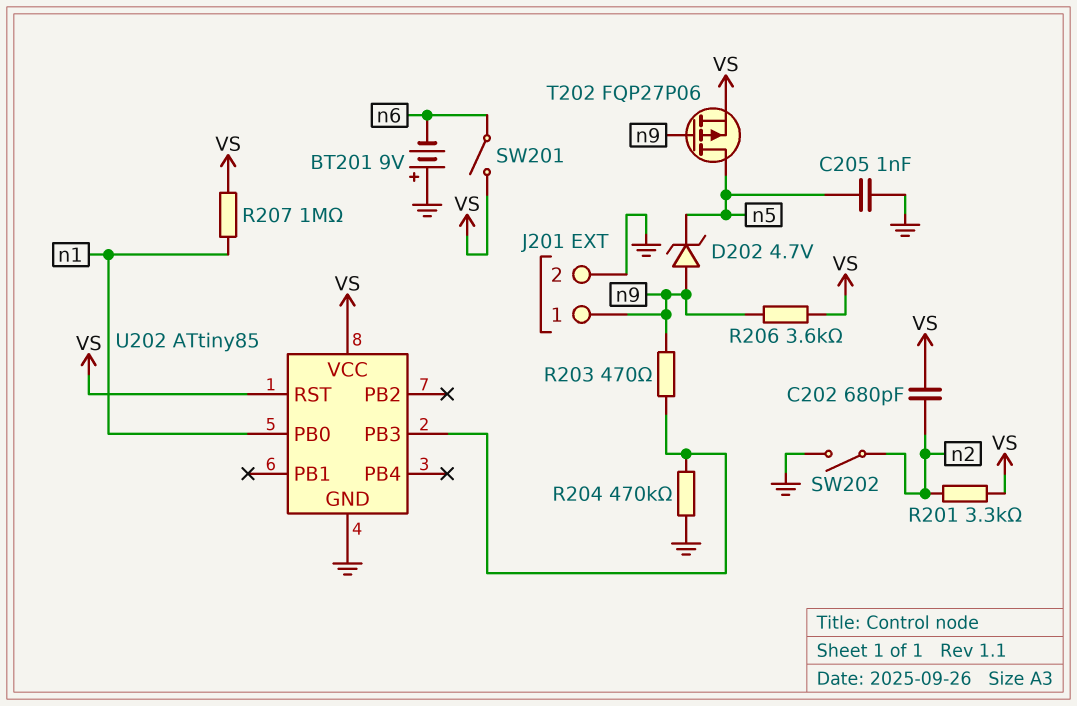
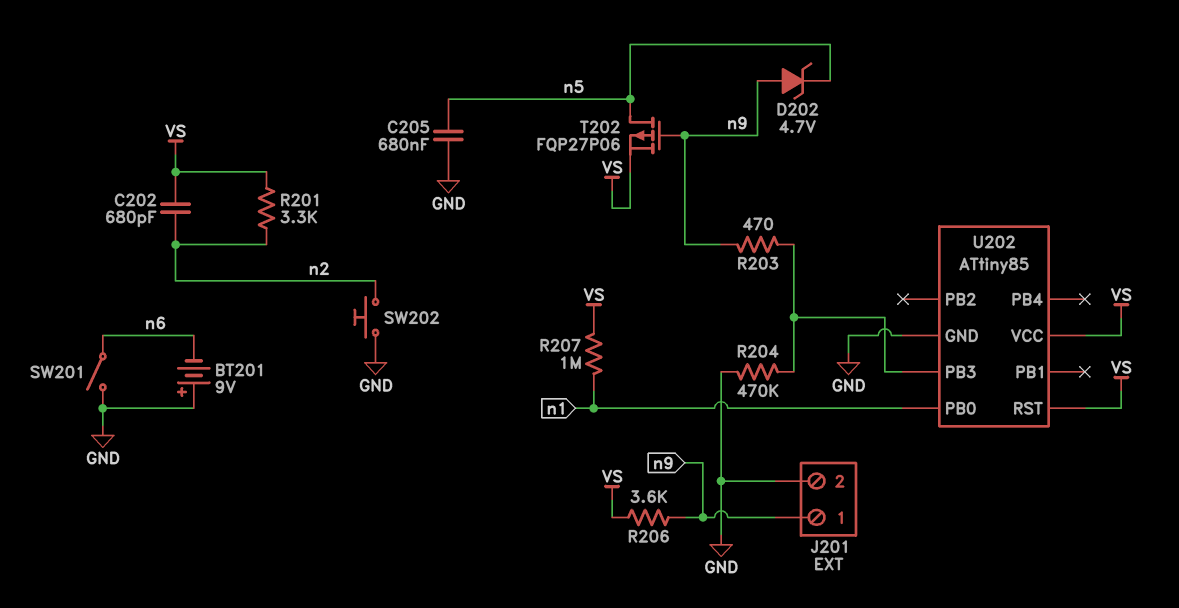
C205: 1nF (GND, n5) -> 680nF (GND, n5)
SW201: switch (VS, n6) -> switch (GND, n6)
SW202: switch (GND, n2) -> button (GND, n2)

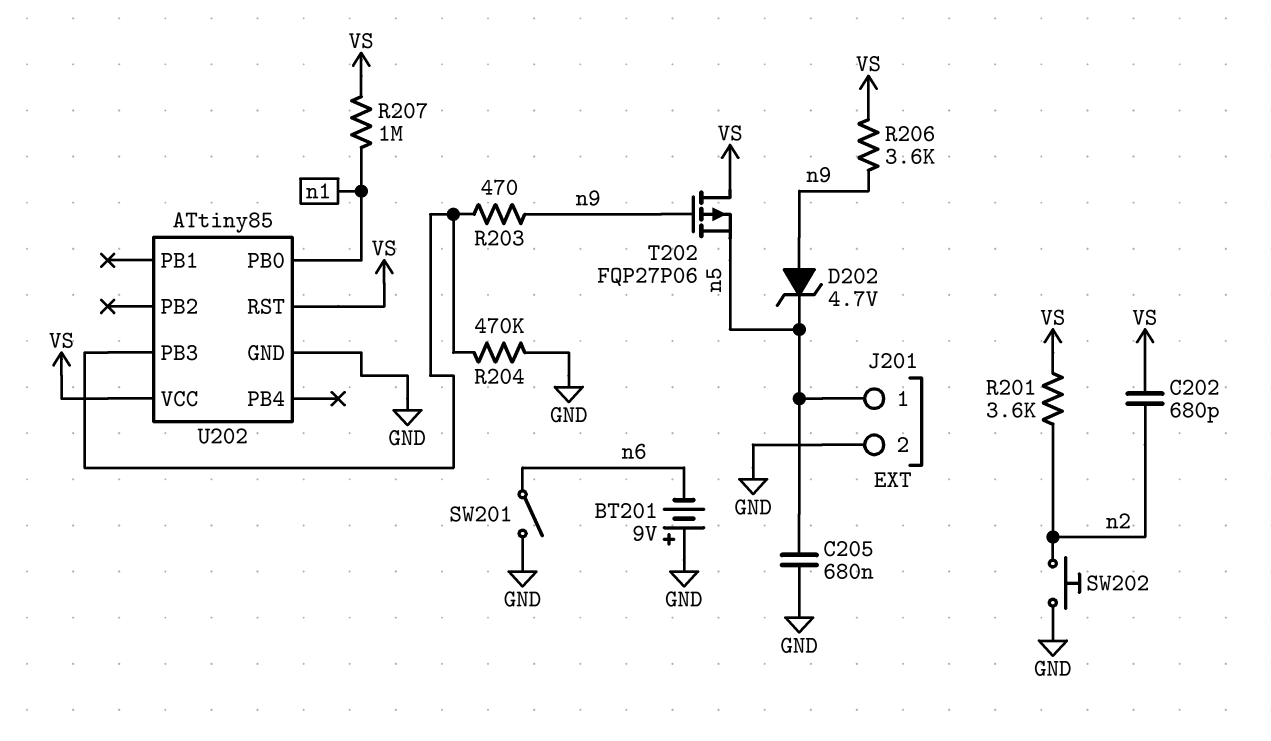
J201 pin 1: n9 -> n5
R201: 3.3k (VS, n2) -> 3.6k (VS, n2)
T202: PMOS FQP27P06 (G n9, D n5, S VS) -> PMOS FQP27P06 (G n9, D VS, S n5)

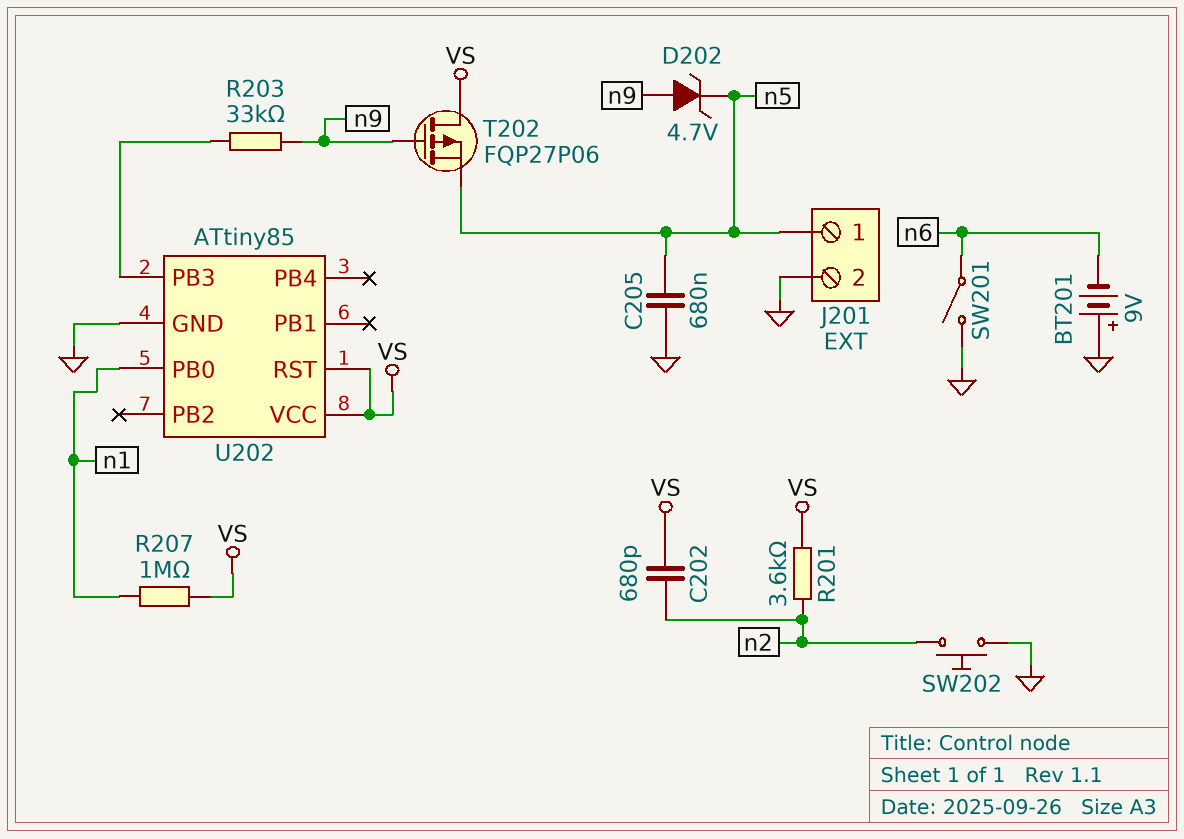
R203: 470 (U202/PB3, n9) -> 33k (U202/PB3, n9)
R204: 470k (GND, U202/PB3) -> none
R206: 3.6k (VS, n9) -> none

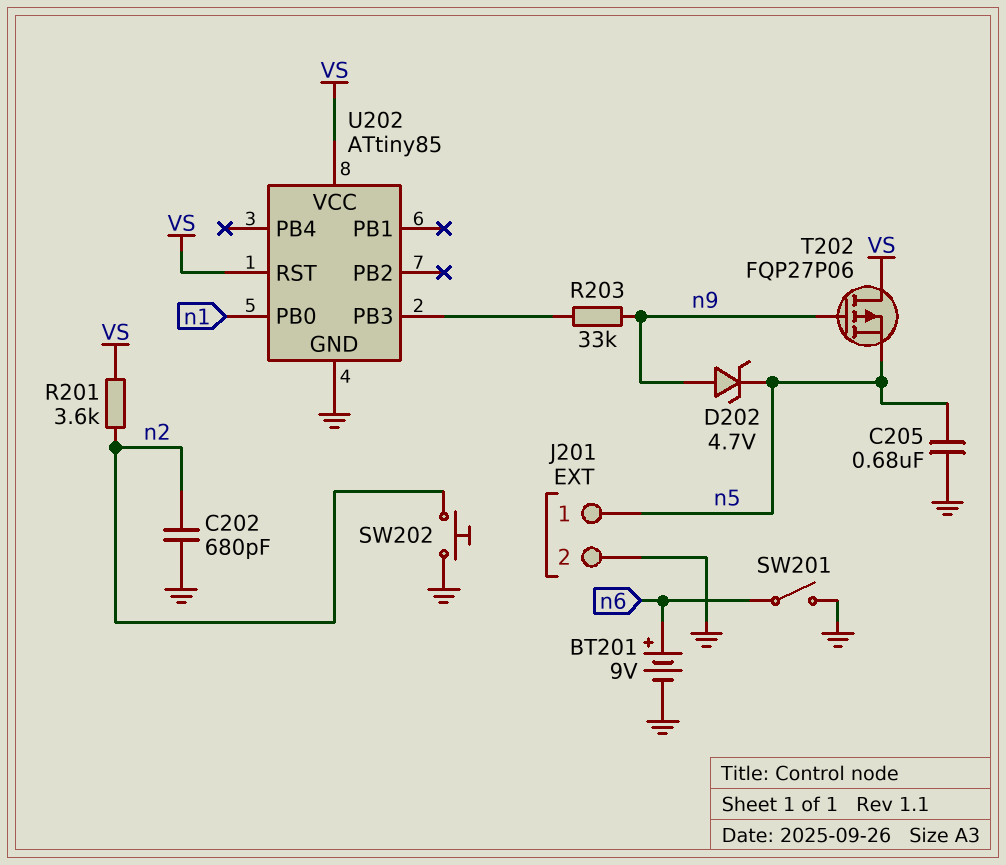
BT201: 9V (plus GND, minus n6) -> 9V (plus n6, minus GND)
C202: 680pF (VS, n2) -> 680pF (GND, n2)
R207: 1M (VS, n1) -> none

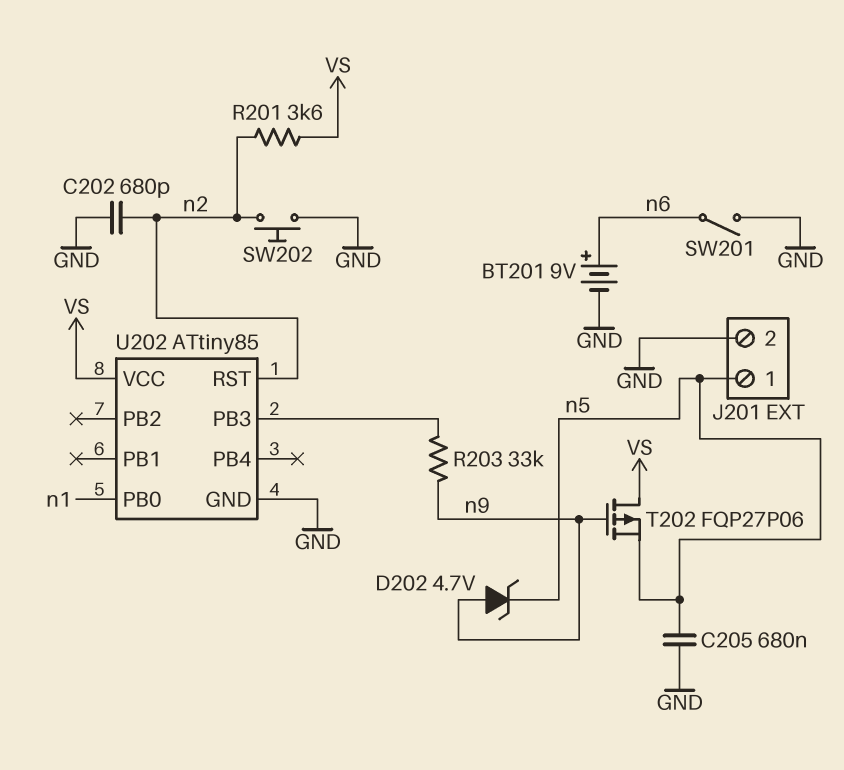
U202 pin RST: VS -> n2

